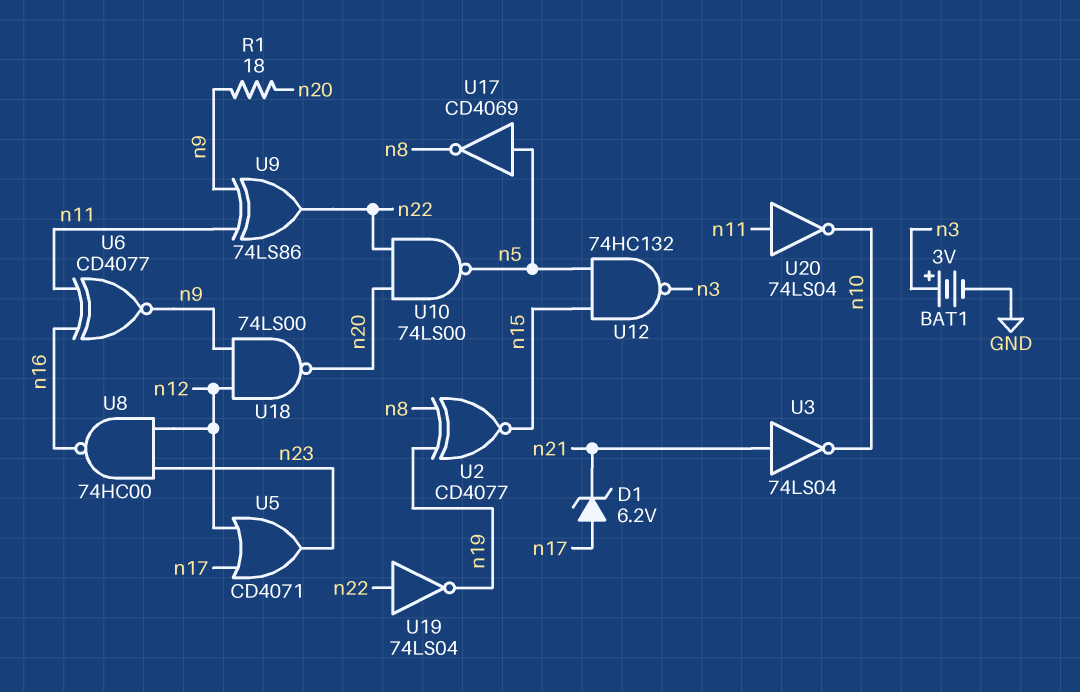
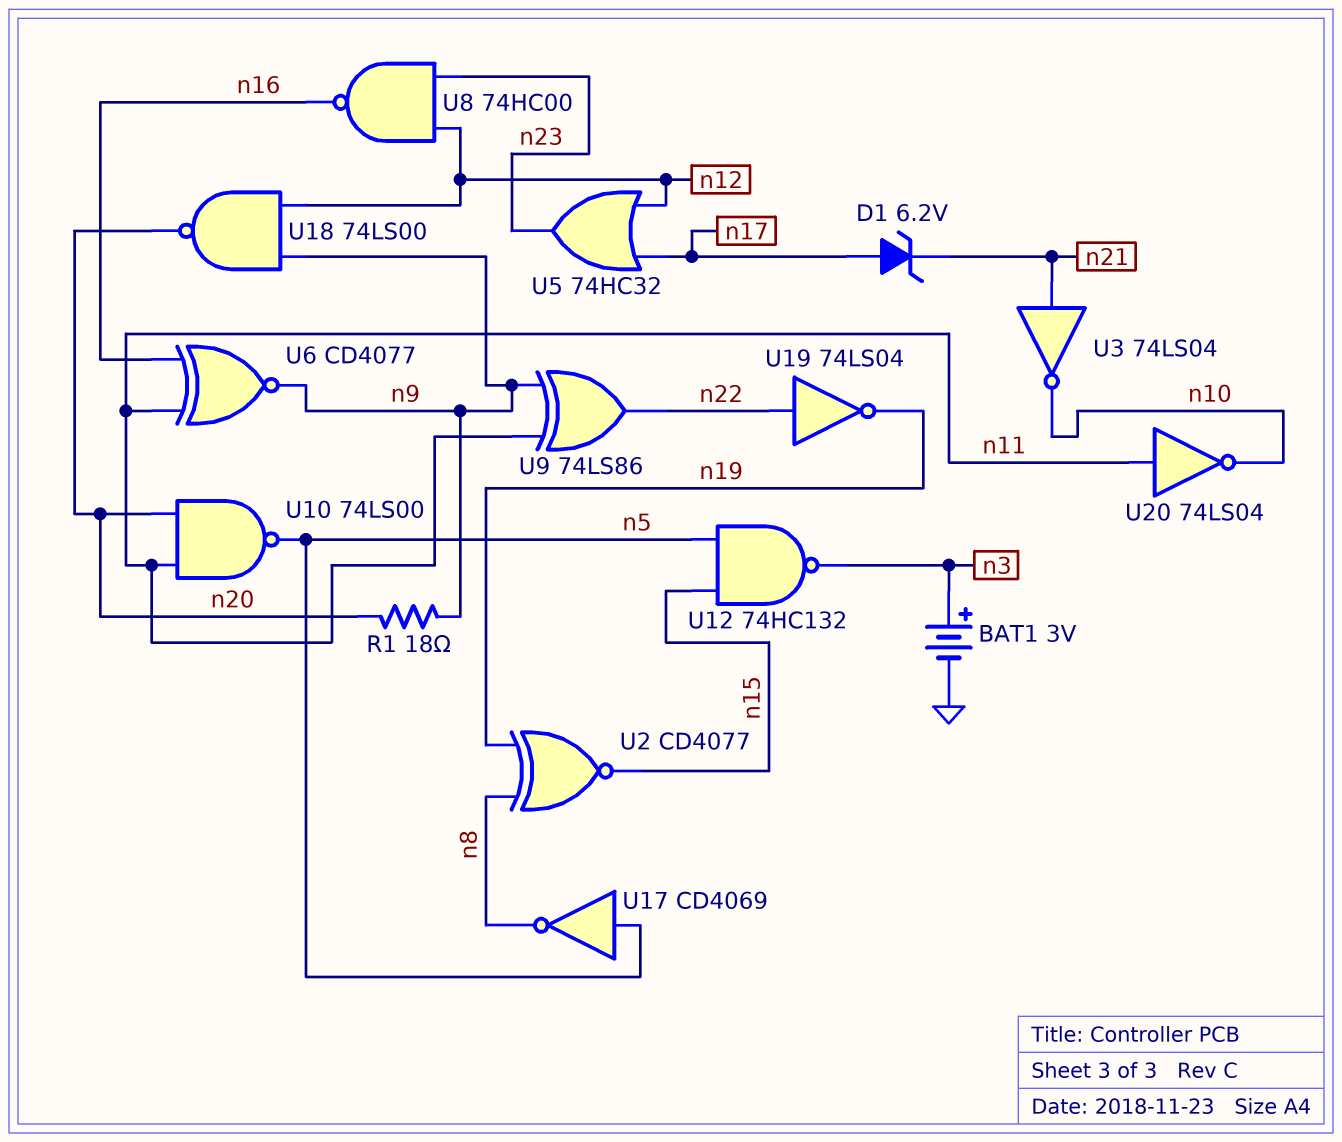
U5: OR CD4071 (in n12, in n17, out n23) -> OR 74HC32 (in n12, in n17, out n23)
U10: NAND 74LS00 (in n20, in n22, out n5) -> NAND 74LS00 (in n11, in n20, out n5)

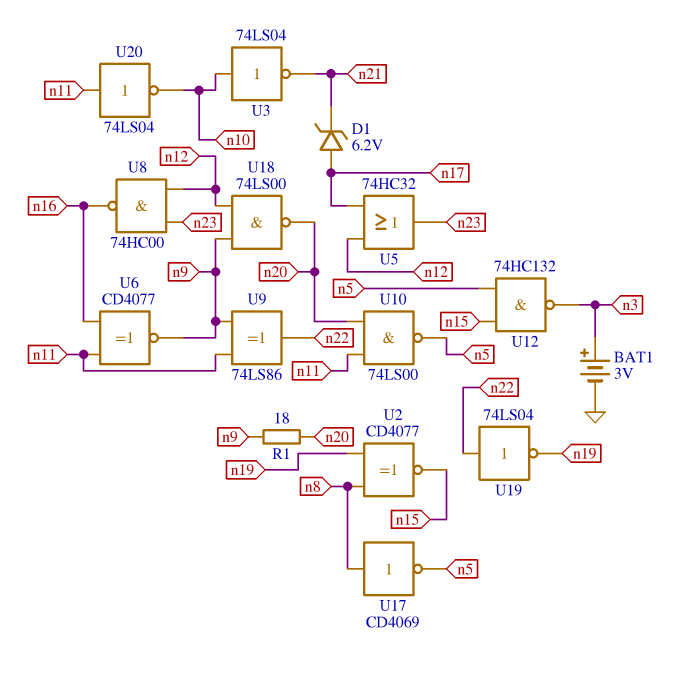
U3: NOT 74LS04 (in n21, out n10) -> NOT 74LS04 (in n10, out n21)
U17: NOT CD4069 (in n5, out n8) -> NOT CD4069 (in n8, out n5)

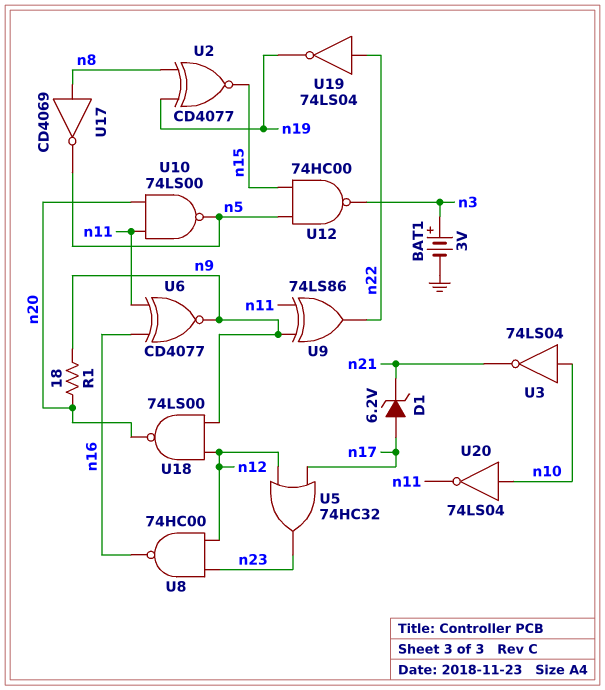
U12: NAND 74HC132 (in n5, in n15, out n3) -> NAND 74HC00 (in n5, in n15, out n3)
U20: NOT 74LS04 (in n11, out n10) -> NOT 74LS04 (in n10, out n11)

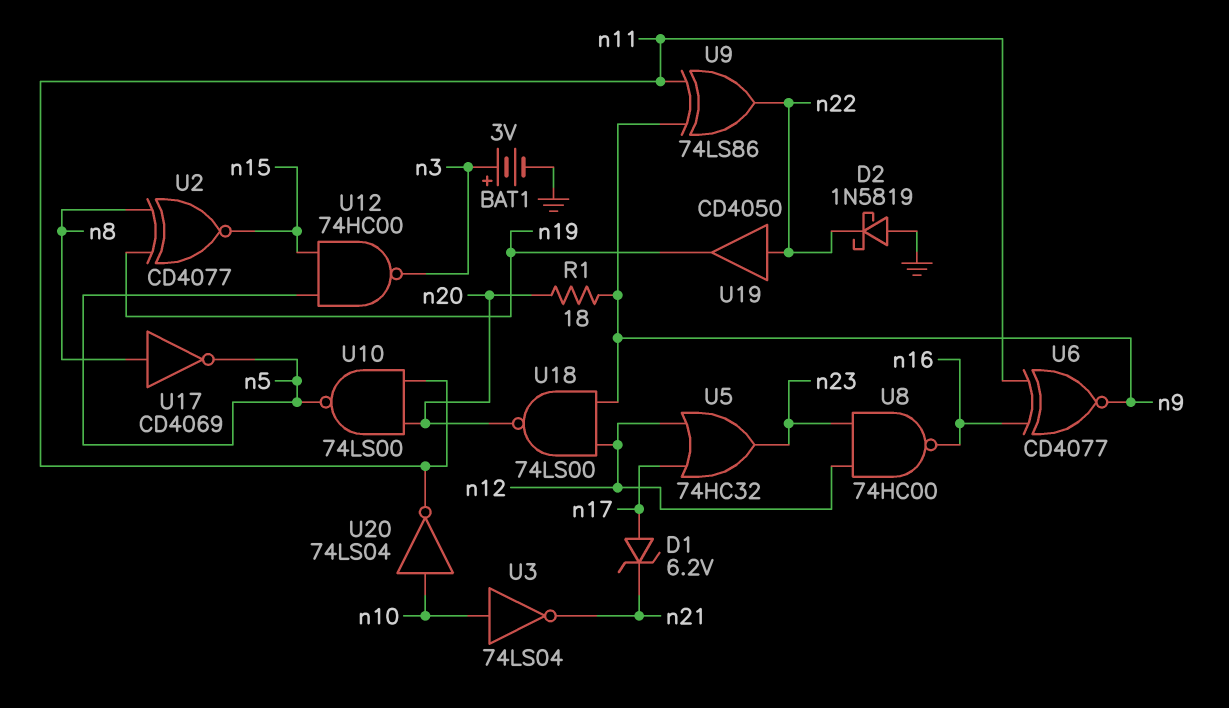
D2: none -> schottky 1N5819 (A GND, K n22)
U19: NOT 74LS04 (in n22, out n19) -> buffer CD4050 (in n22, out n19)

